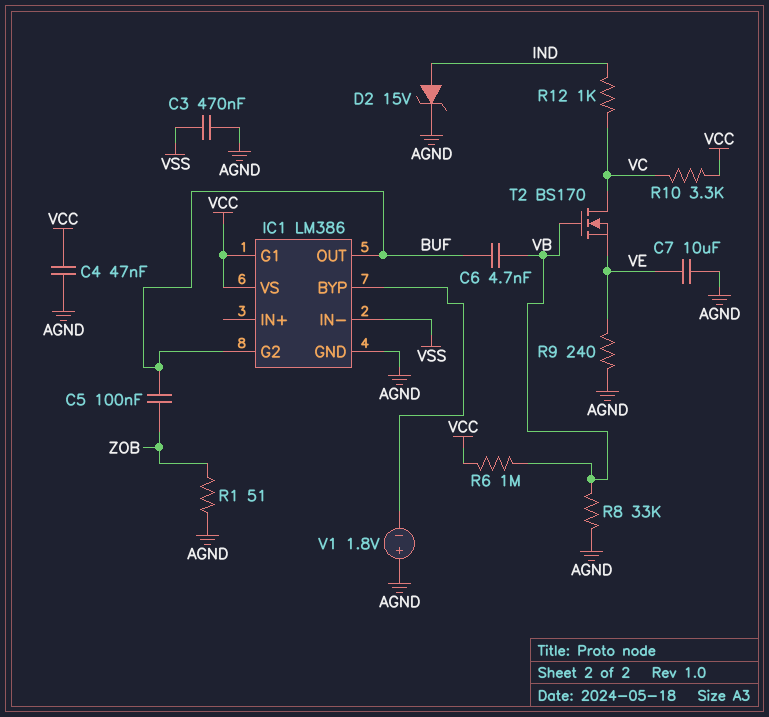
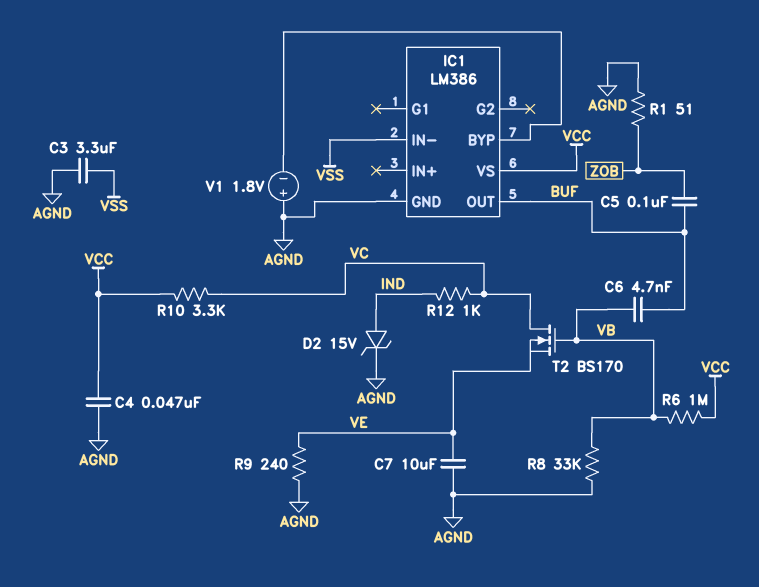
C3: 470nF (AGND, VSS) -> 3.3uF (AGND, VSS)
IC1 pin G1: VCC -> none
IC1 pin G2: BUF -> none

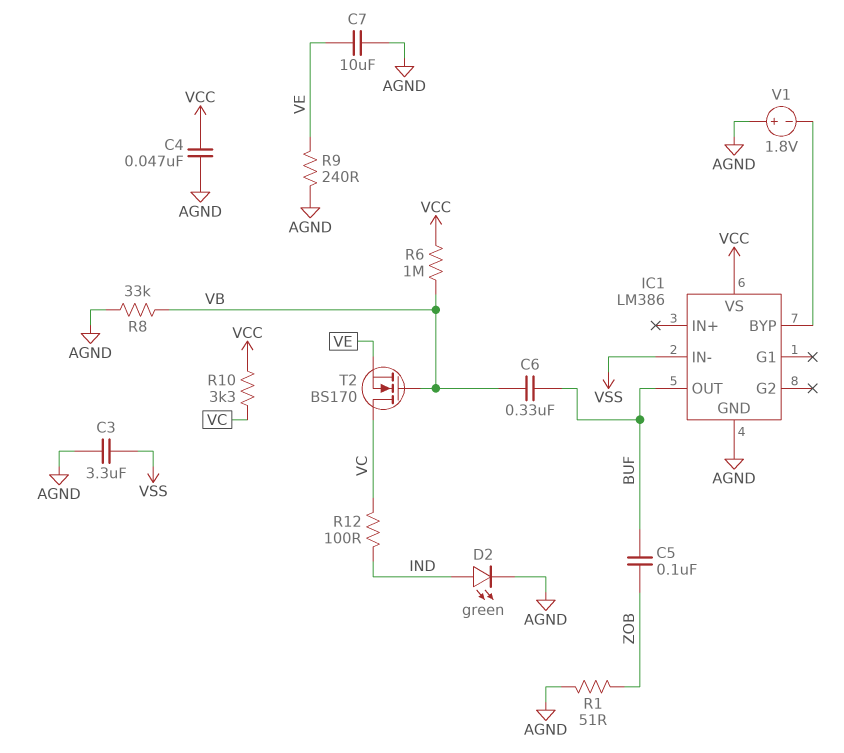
C6: 4.7nF (BUF, VB) -> 330nF (BUF, VB)
D2: zener 15V (A IND, K AGND) -> LED green (A IND, K AGND)
R12: 1k (IND, VC) -> 100 (IND, VC)

